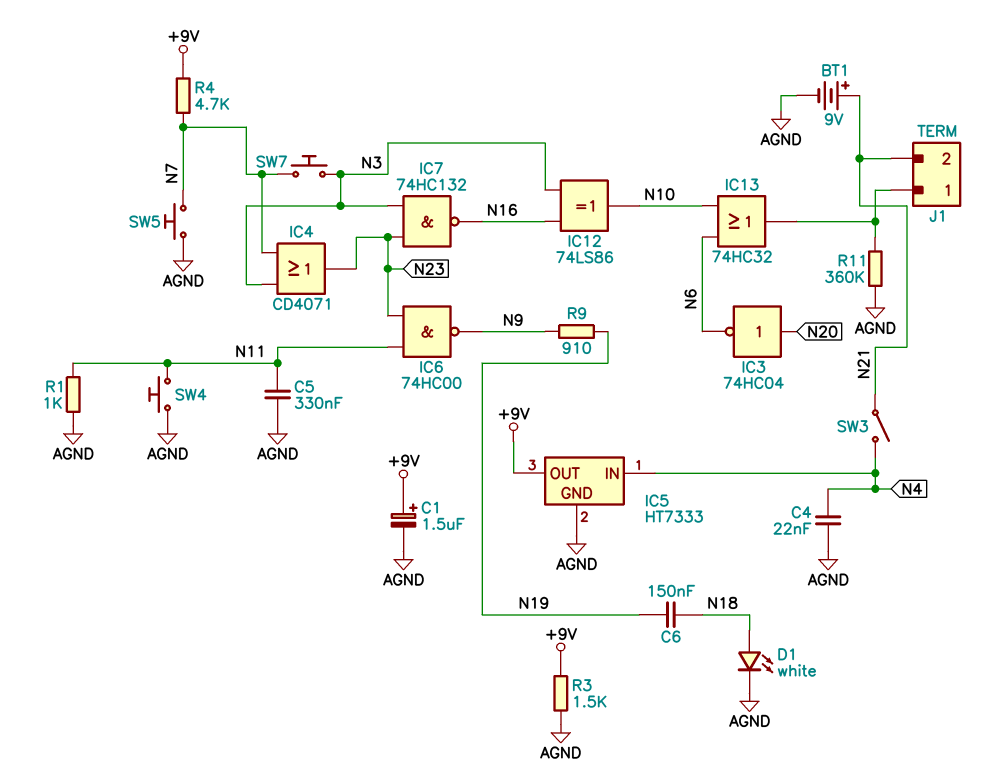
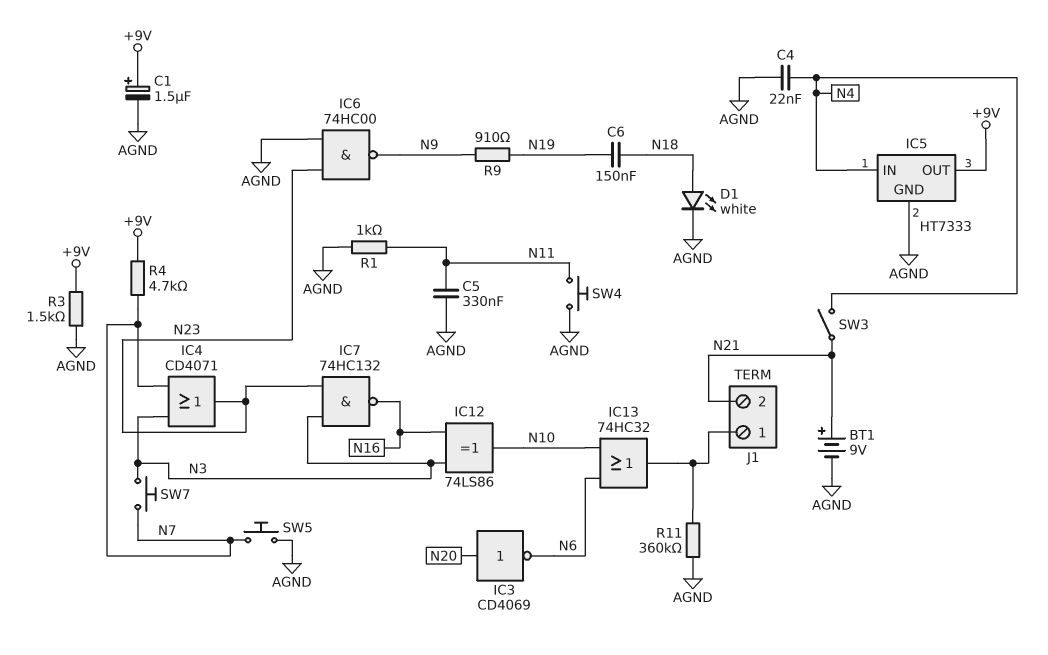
IC3: NOT 74HC04 (in N20, out N6) -> NOT CD4069 (in N20, out N6)
IC6: NAND 74HC00 (in N11, in N23, out N9) -> NAND 74HC00 (in AGND, in N23, out N9)

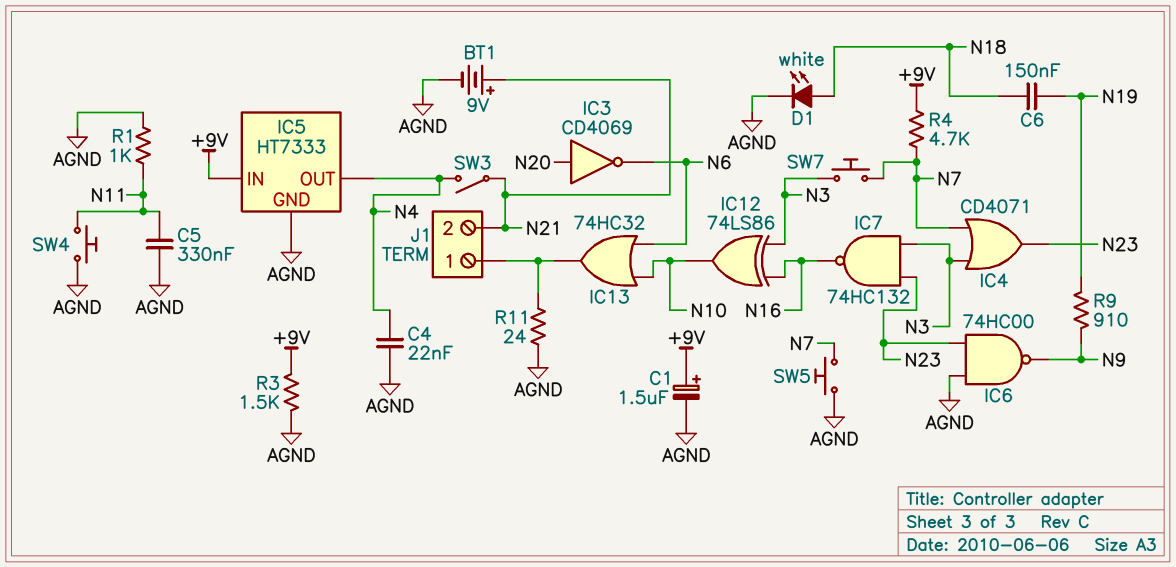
IC5 pin IN: N4 -> +9V
IC5 pin OUT: +9V -> N4
R11: 360k (AGND, J1/1) -> 24 (AGND, J1/1)

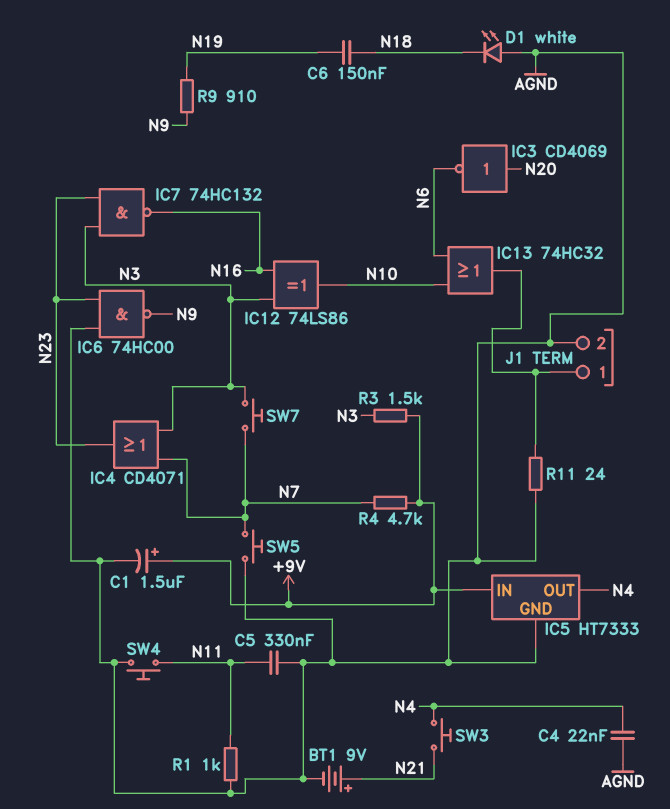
D1: LED white (A N18, K AGND) -> LED white (A AGND, K N18)
J1 pin 2: N21 -> AGND
R3: 1.5k (+9V, AGND) -> 1.5k (+9V, N3)
SW3: switch (N4, N21) -> button (N4, N21)

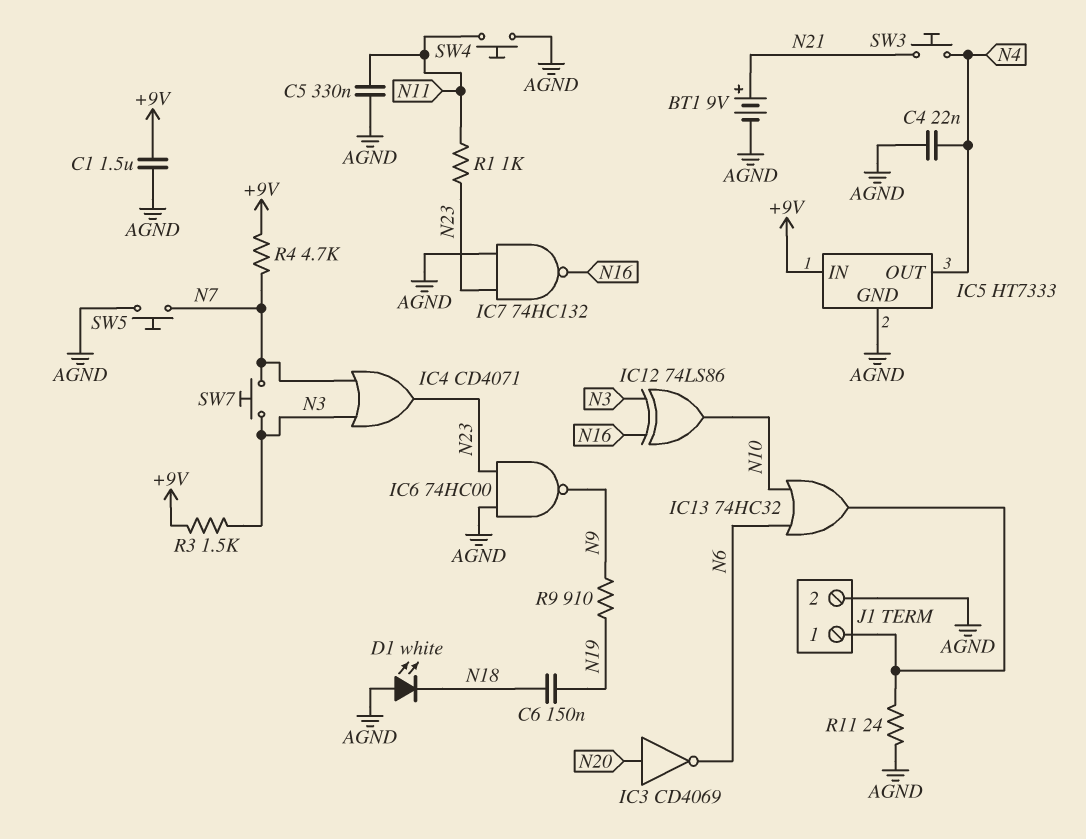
C1: 1.5uF (plus +9V, minus AGND) -> 1.5uF (+9V, AGND)
IC7: NAND 74HC132 (in N3, in N23, out N16) -> NAND 74HC132 (in AGND, in N23, out N16)
R1: 1k (AGND, N11) -> 1k (N11, N23)

